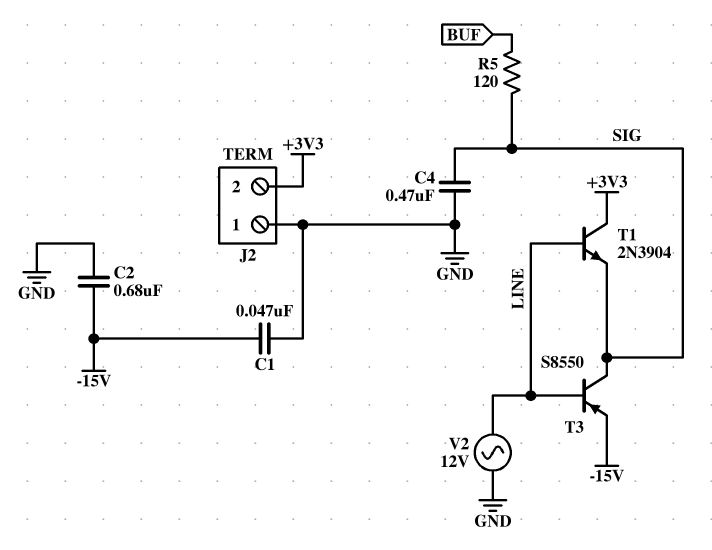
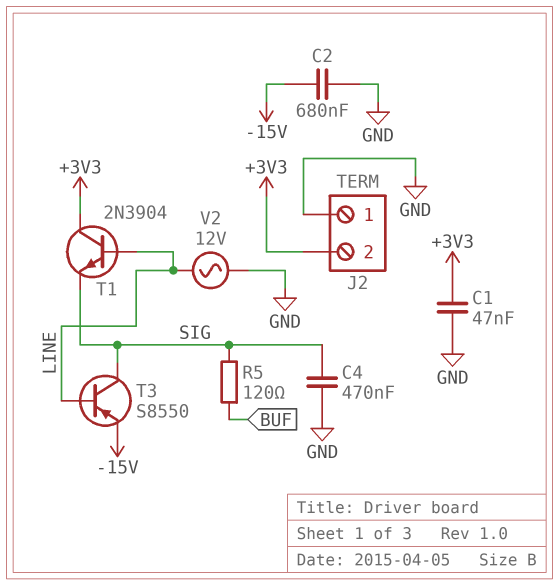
C1: 47nF (-15V, GND) -> 47nF (+3V3, GND)

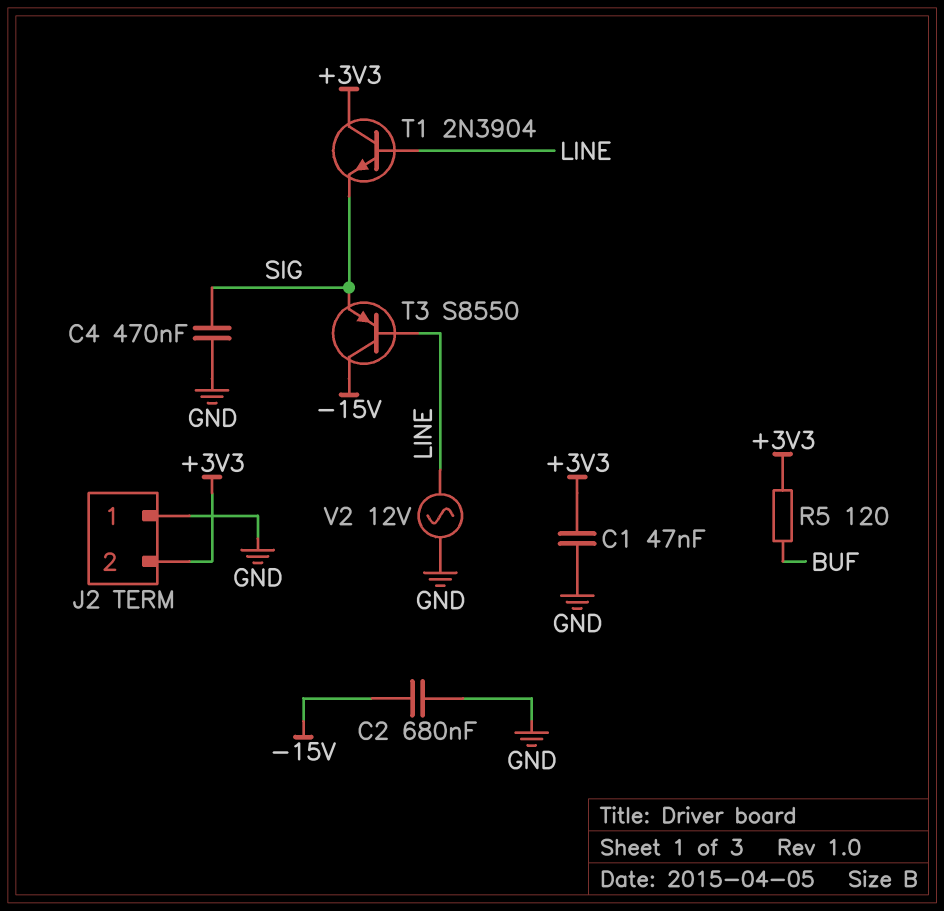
R5: 120 (BUF, SIG) -> 120 (+3V3, BUF)
T3: PNP S8550 (B LINE, C SIG, E -15V) -> PNP S8550 (B LINE, C -15V, E SIG)

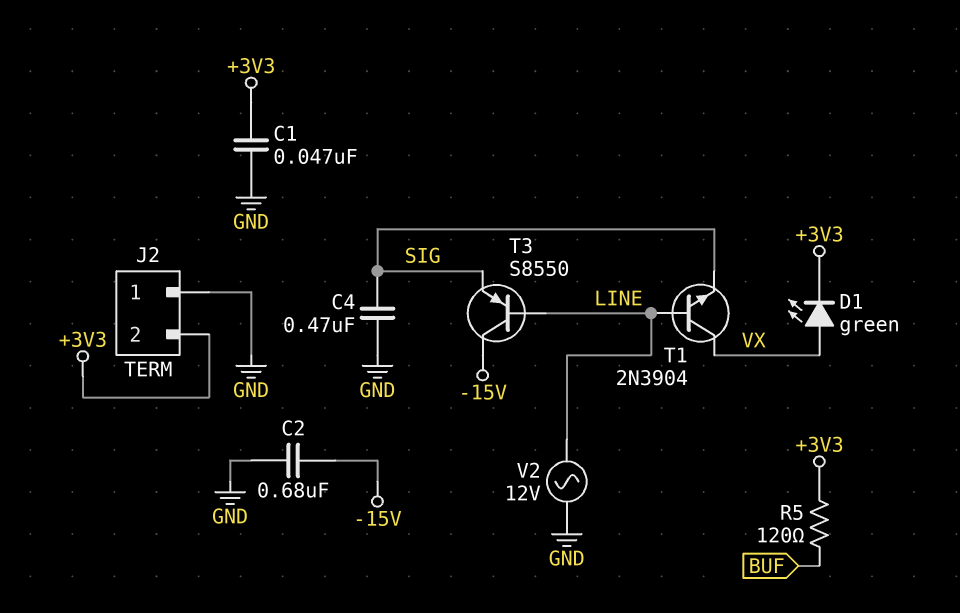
D1: none -> LED green (A VX, K +3V3)
T1: NPN 2N3904 (B LINE, C +3V3, E SIG) -> NPN 2N3904 (B LINE, C VX, E SIG)

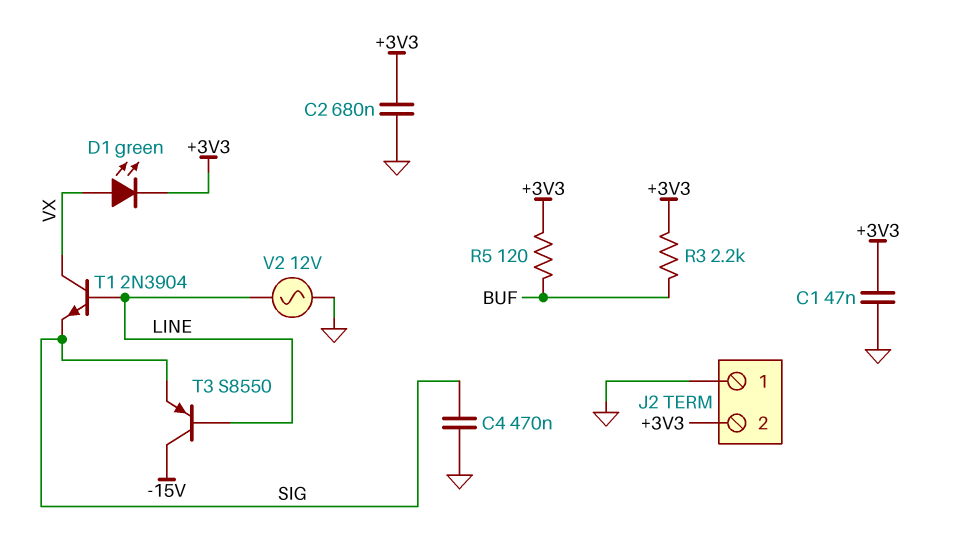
C2: 680nF (-15V, GND) -> 680nF (+3V3, GND)
R3: none -> 2.2k (+3V3, BUF)

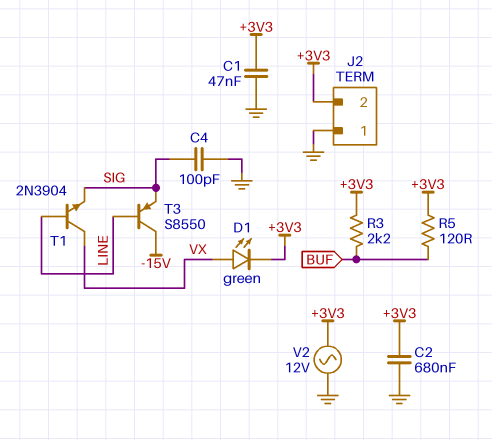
C4: 470nF (GND, SIG) -> 100pF (GND, SIG)
V2: AC 12V (GND, LINE) -> AC 12V (+3V3, GND)

